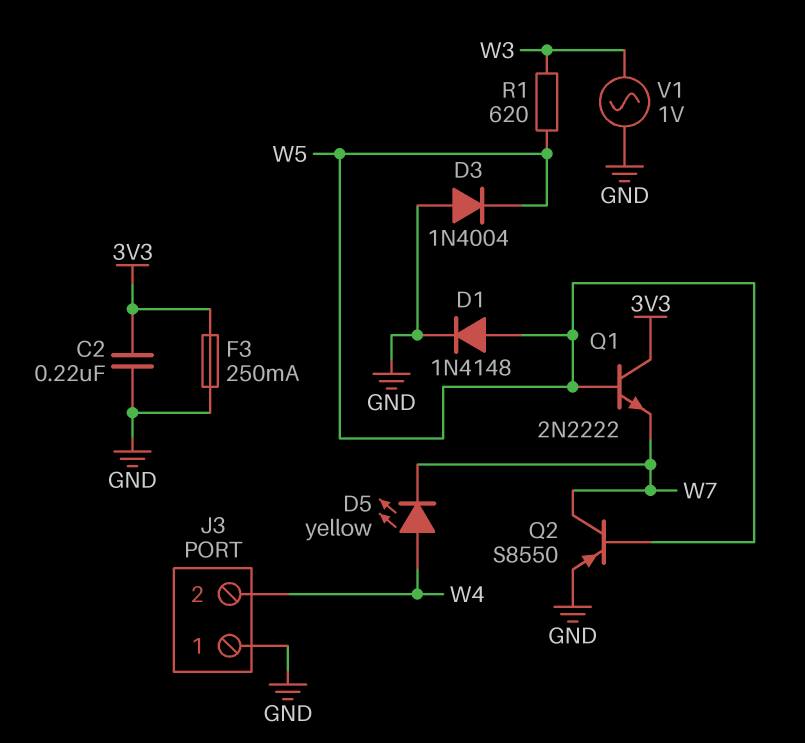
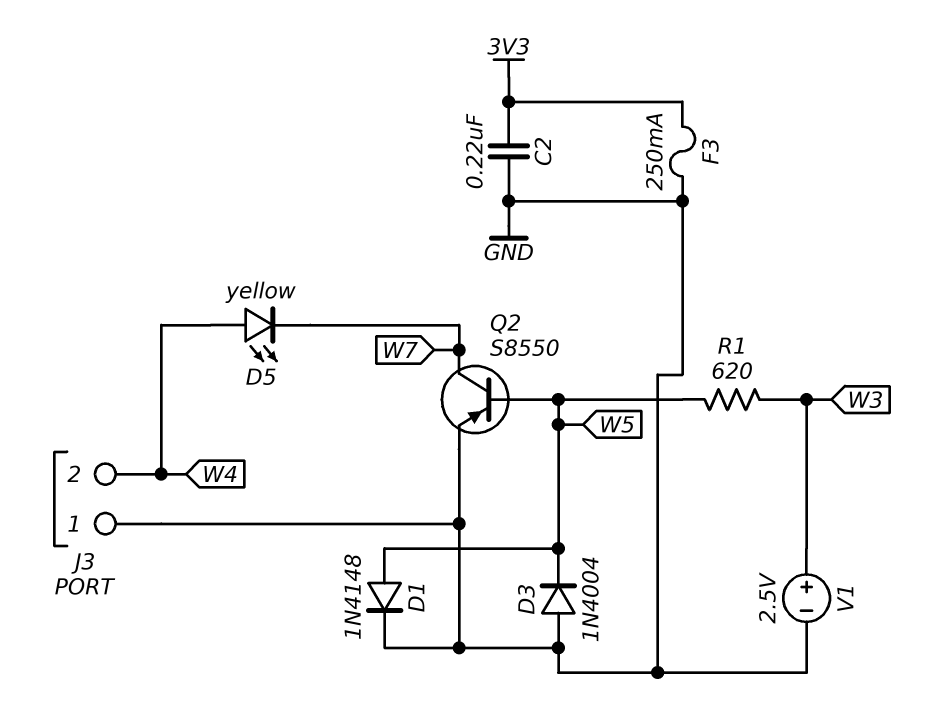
Q1: NPN 2N2222 (B W5, C 3V3, E W7) -> none
V1: AC 1V (GND, W3) -> 2.5V (plus W3, minus GND)

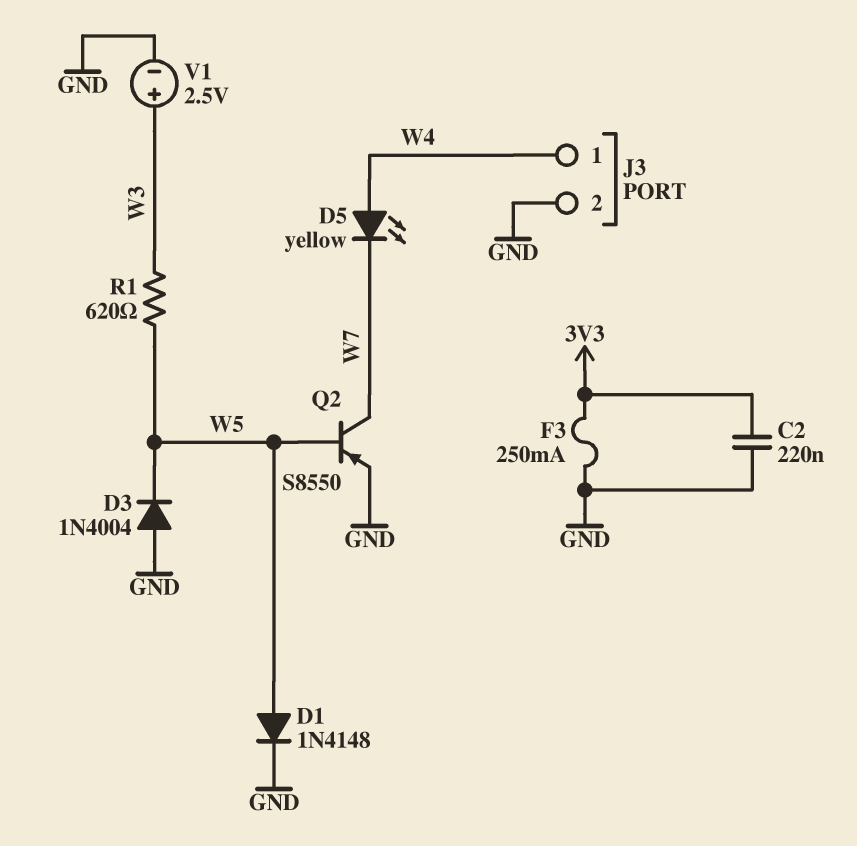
J3 pin 1: GND -> W4
J3 pin 2: W4 -> GND

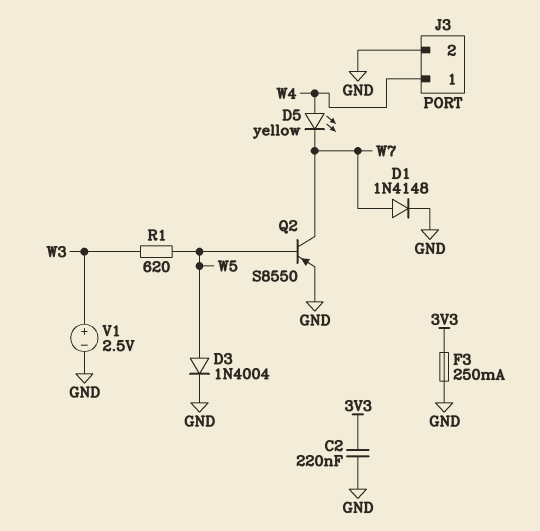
D1: diode 1N4148 (A W5, K GND) -> diode 1N4148 (A W7, K GND)
D3: diode 1N4004 (A GND, K W5) -> diode 1N4004 (A W5, K GND)

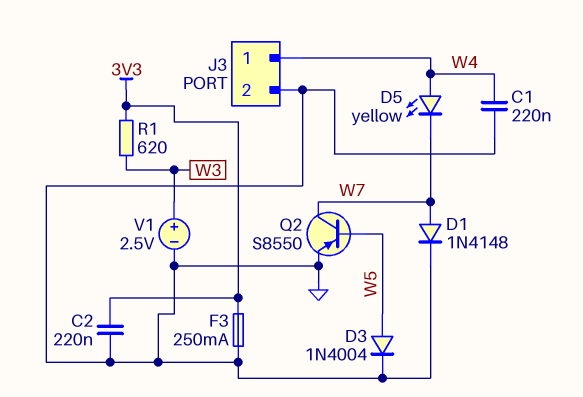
C1: none -> 220nF (GND, W4)
R1: 620 (W3, W5) -> 620 (3V3, W3)

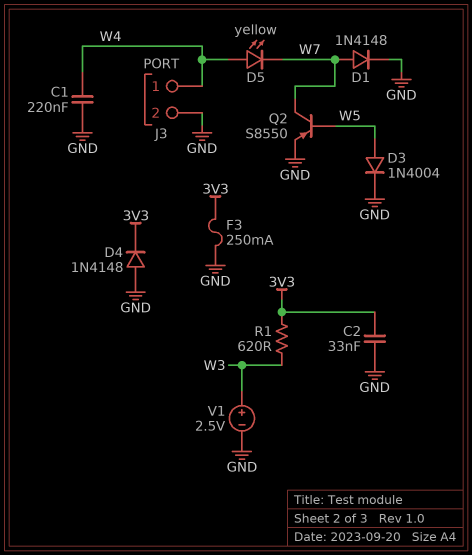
C2: 220nF (3V3, GND) -> 33nF (3V3, GND)
D4: none -> diode 1N4148 (A GND, K 3V3)

